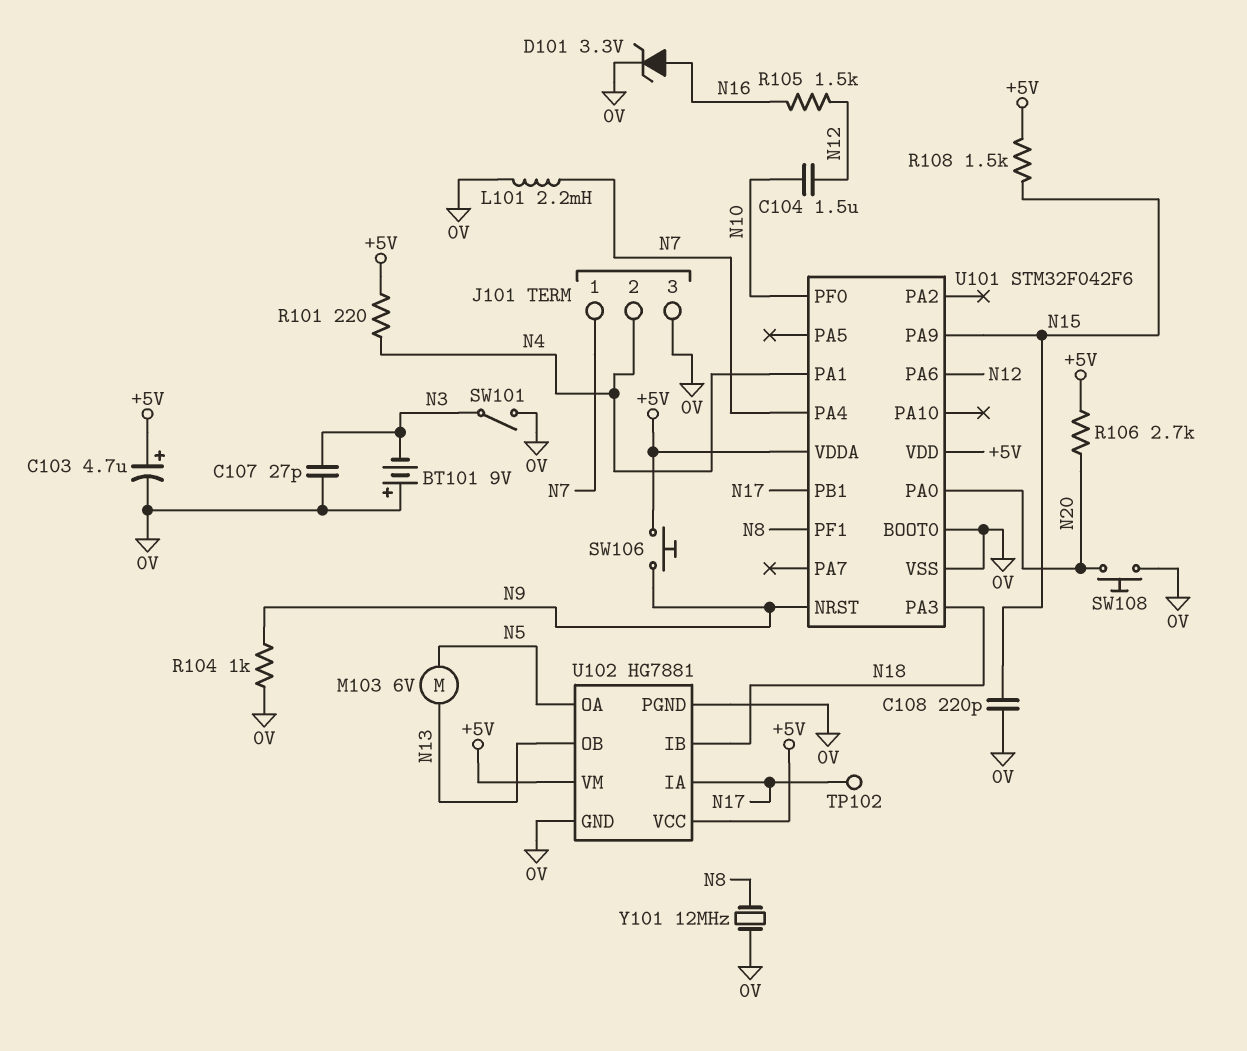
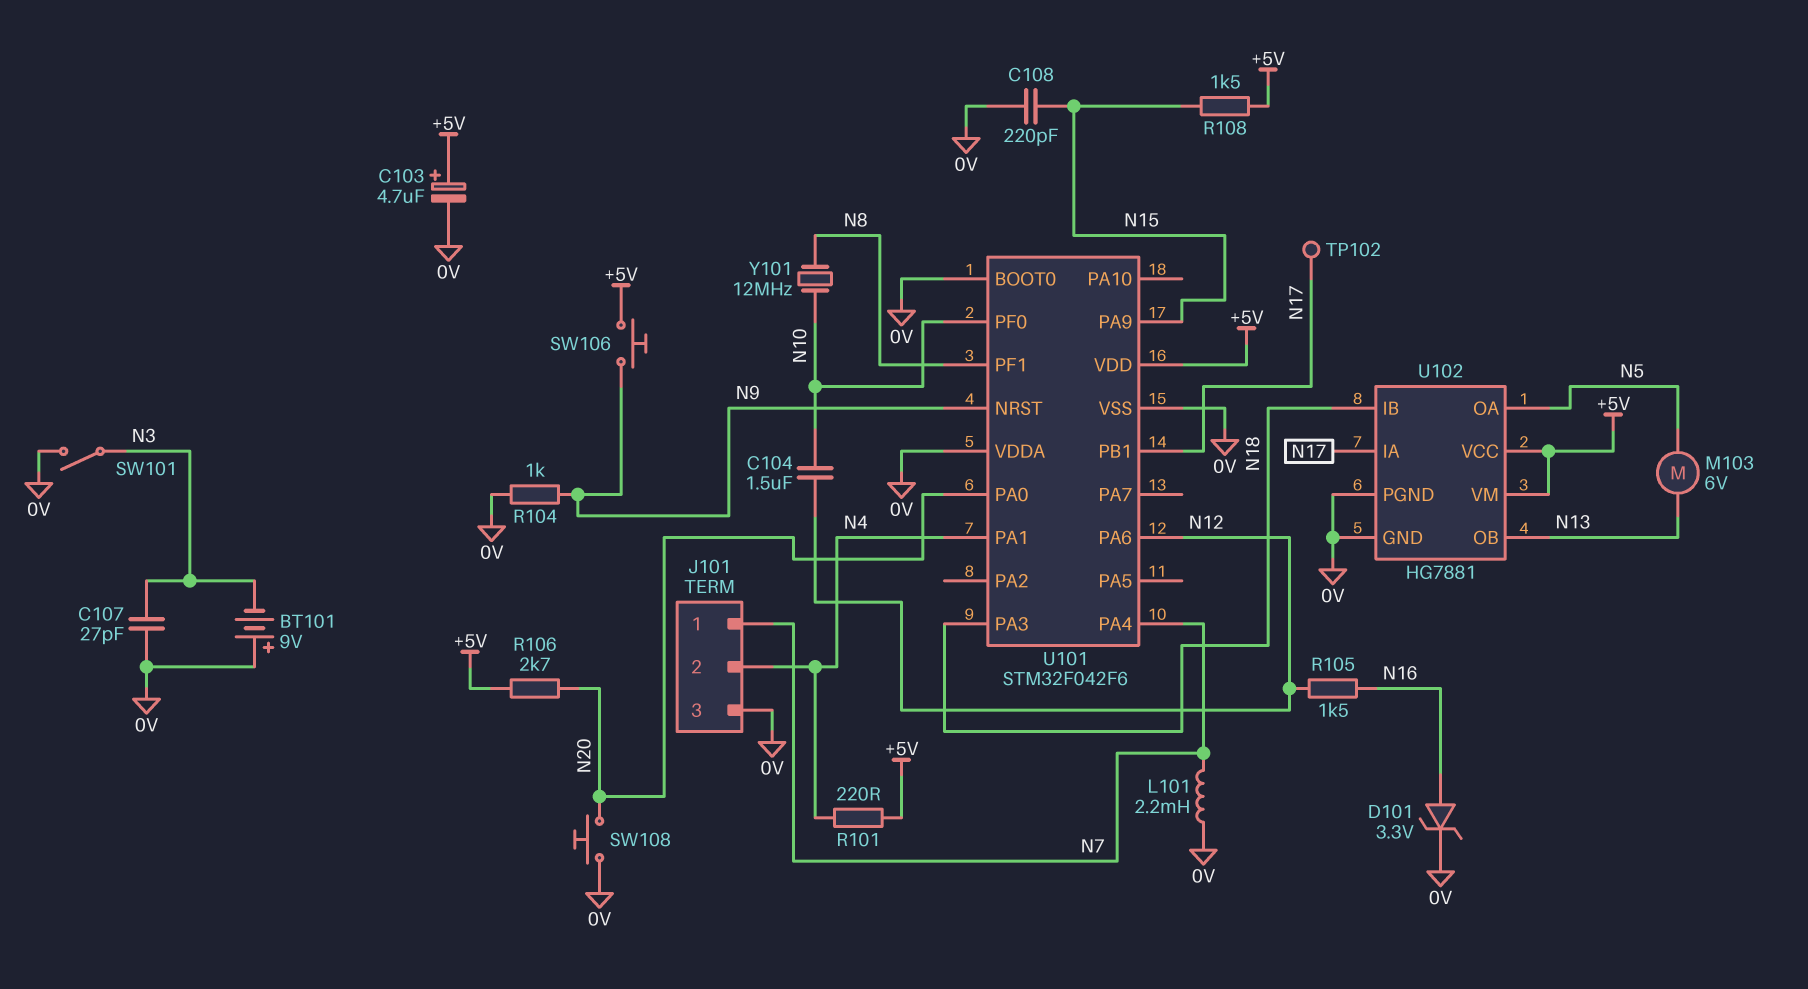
U101 pin VDDA: +5V -> 0V
Y101: 12MHz (0V, N8) -> 12MHz (N8, N10)

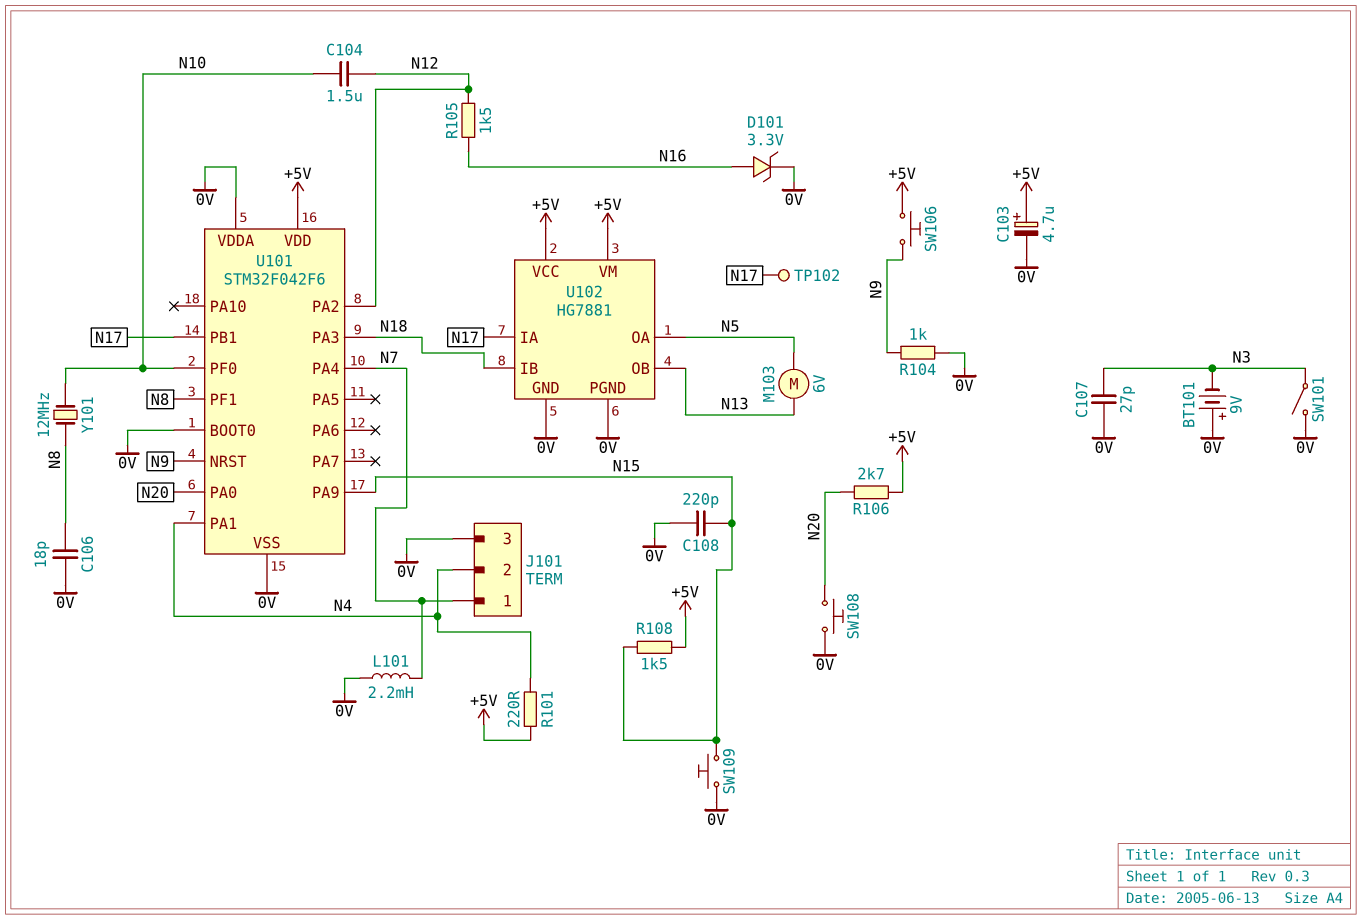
C106: none -> 18pF (0V, N8)
SW109: none -> button (0V, N15)
U101 pin PA2: none -> N12
U101 pin PA6: N12 -> none

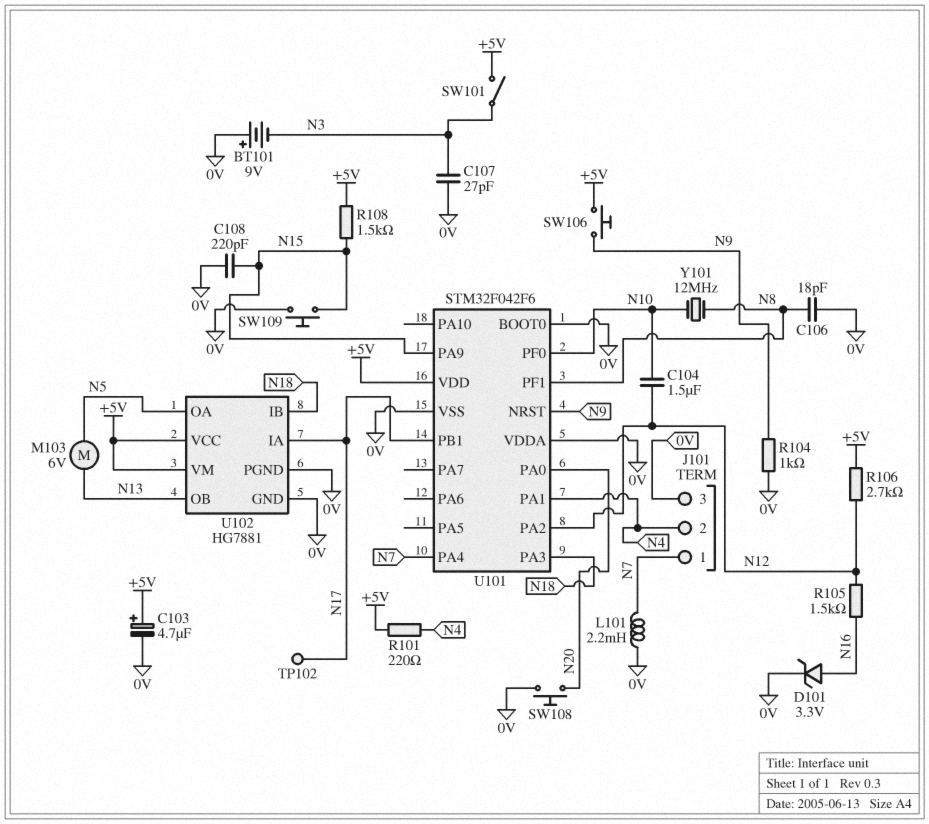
R106: 2.7k (+5V, N20) -> 2.7k (+5V, N12)
SW101: switch (0V, N3) -> switch (+5V, N3)

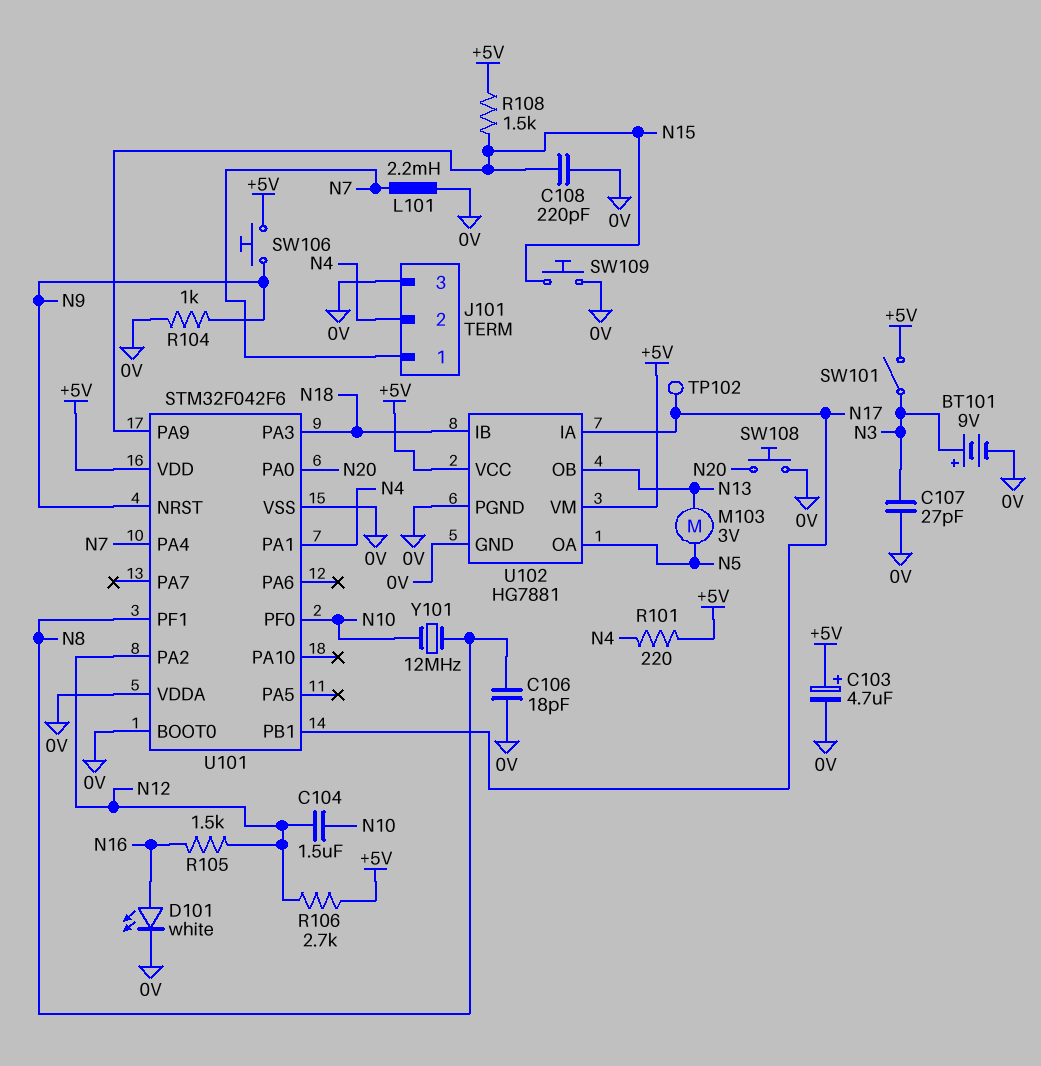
BT101: 9V (plus 0V, minus N3) -> 9V (plus N3, minus 0V)
D101: zener 3.3V (A N16, K 0V) -> LED white (A N16, K 0V)
M103: motor 6V (N5, N13) -> motor 3V (N5, N13)

